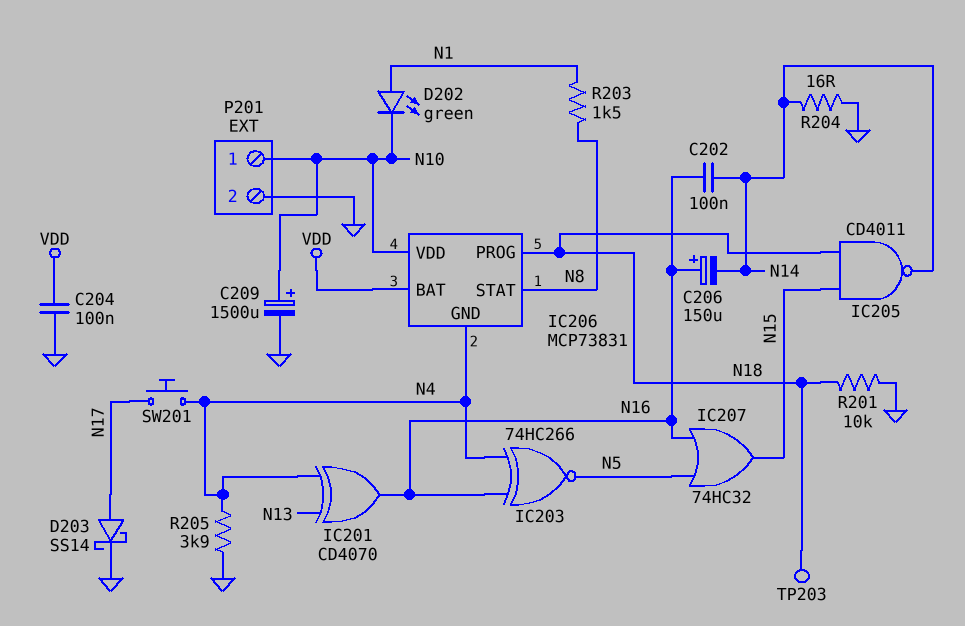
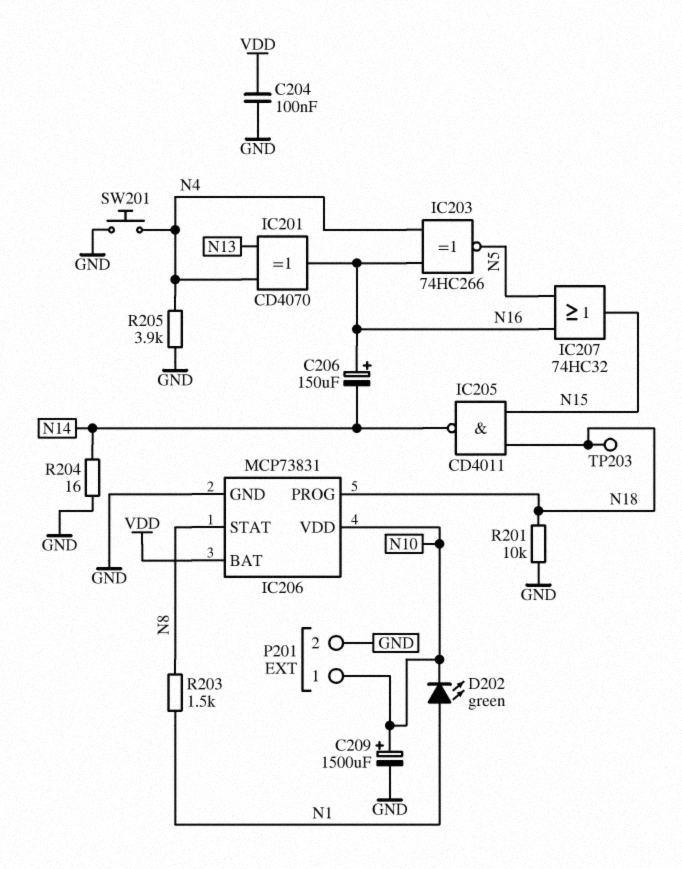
C202: 100nF (N14, N16) -> none
D203: schottky SS14 (A N17, K GND) -> none
IC206 pin GND: N4 -> GND
SW201: button (N4, N17) -> button (GND, N4)

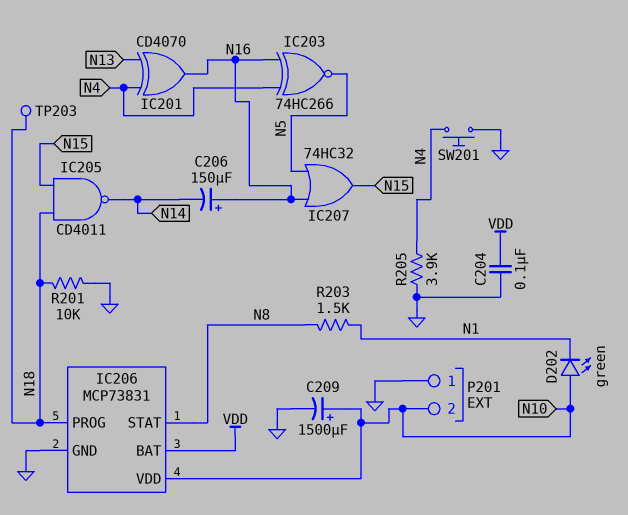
D202: LED green (A N1, K N10) -> LED green (A N10, K N1)
P201 pin 1: N10 -> GND
P201 pin 2: GND -> N10
R204: 16 (GND, N14) -> none

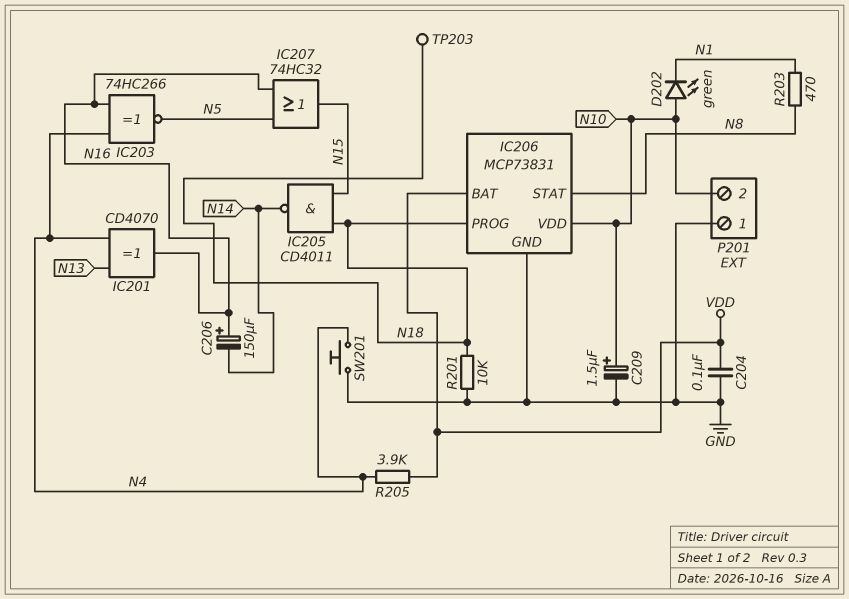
C209: 1500uF (plus N10, minus GND) -> 1.5uF (plus N10, minus GND)
R203: 1.5k (N1, N8) -> 470 (N1, N8)
R205: 3.9k (GND, N4) -> 3.9k (N4, VDD)

